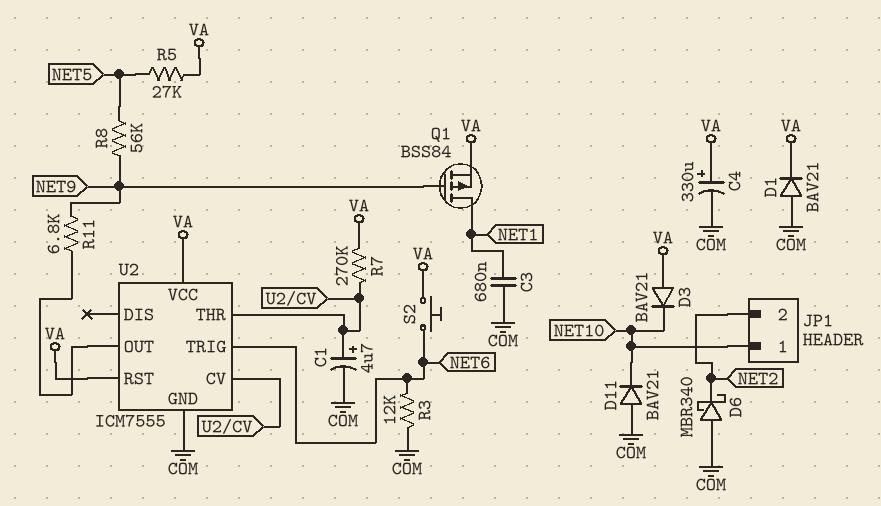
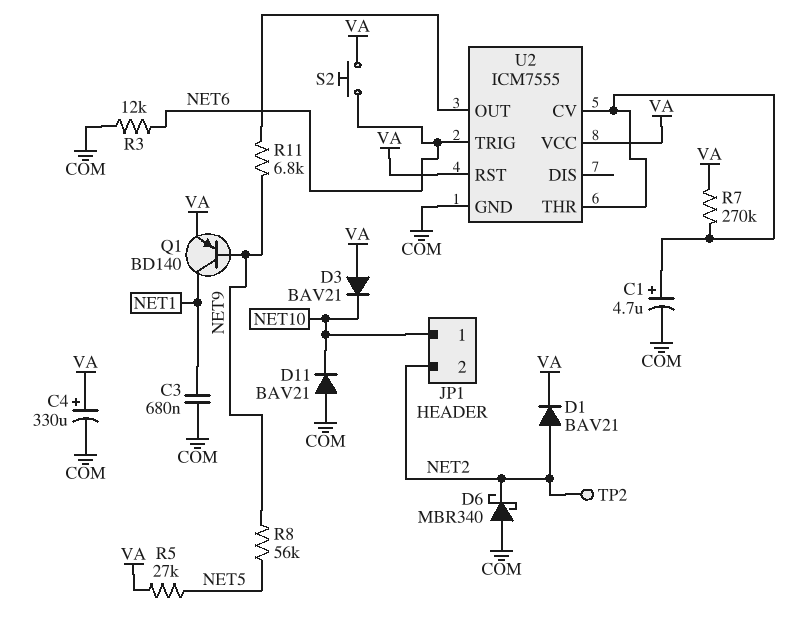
D1: diode BAV21 (A COM, K VA) -> diode BAV21 (A NET2, K VA)
Q1: PMOS BSS84 (G NET9, D NET1, S VA) -> PNP BD140 (B NET9, C NET1, E VA)
TP2: none -> test point (NET2)

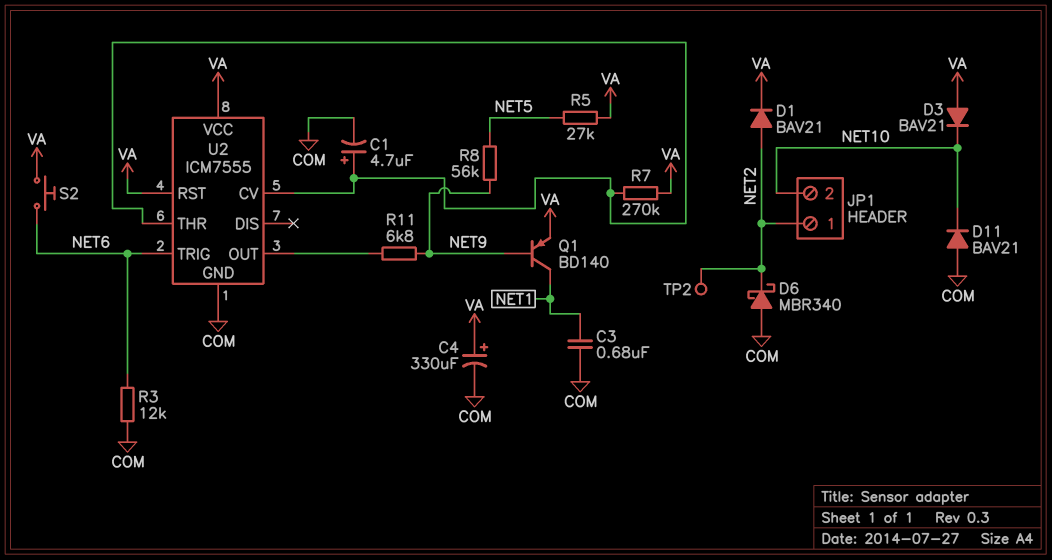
JP1 pin 1: NET10 -> NET2
JP1 pin 2: NET2 -> NET10

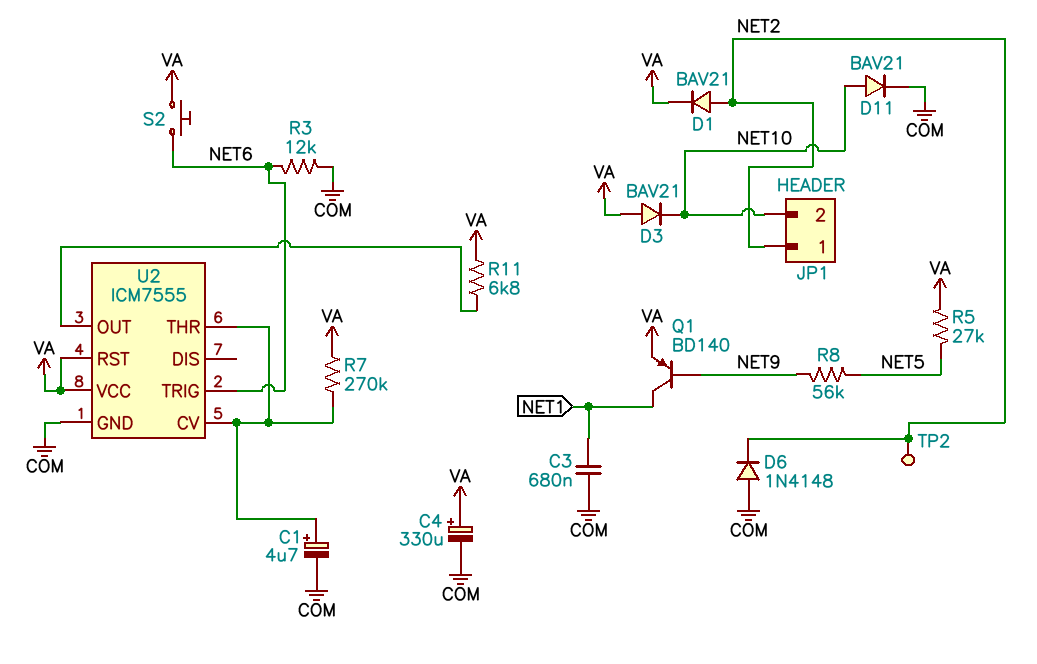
D6: schottky MBR340 (A COM, K NET2) -> diode 1N4148 (A COM, K NET2)
D11: diode BAV21 (A COM, K NET10) -> diode BAV21 (A NET10, K COM)
R11: 6.8k (NET9, U2/OUT) -> 6.8k (U2/OUT, VA)

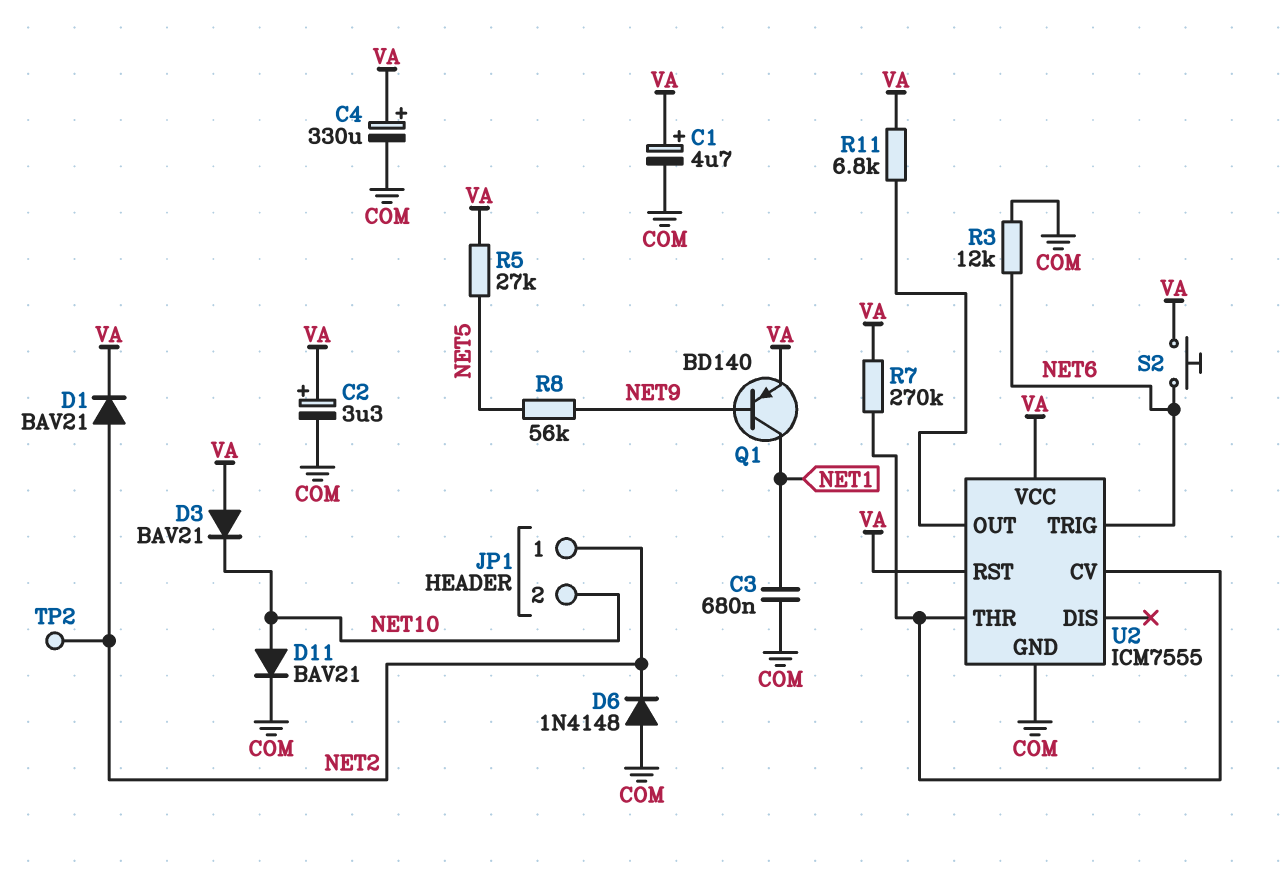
C1: 4.7uF (plus U2/CV, minus COM) -> 4.7uF (plus VA, minus COM)
C2: none -> 3.3uF (plus VA, minus COM)

